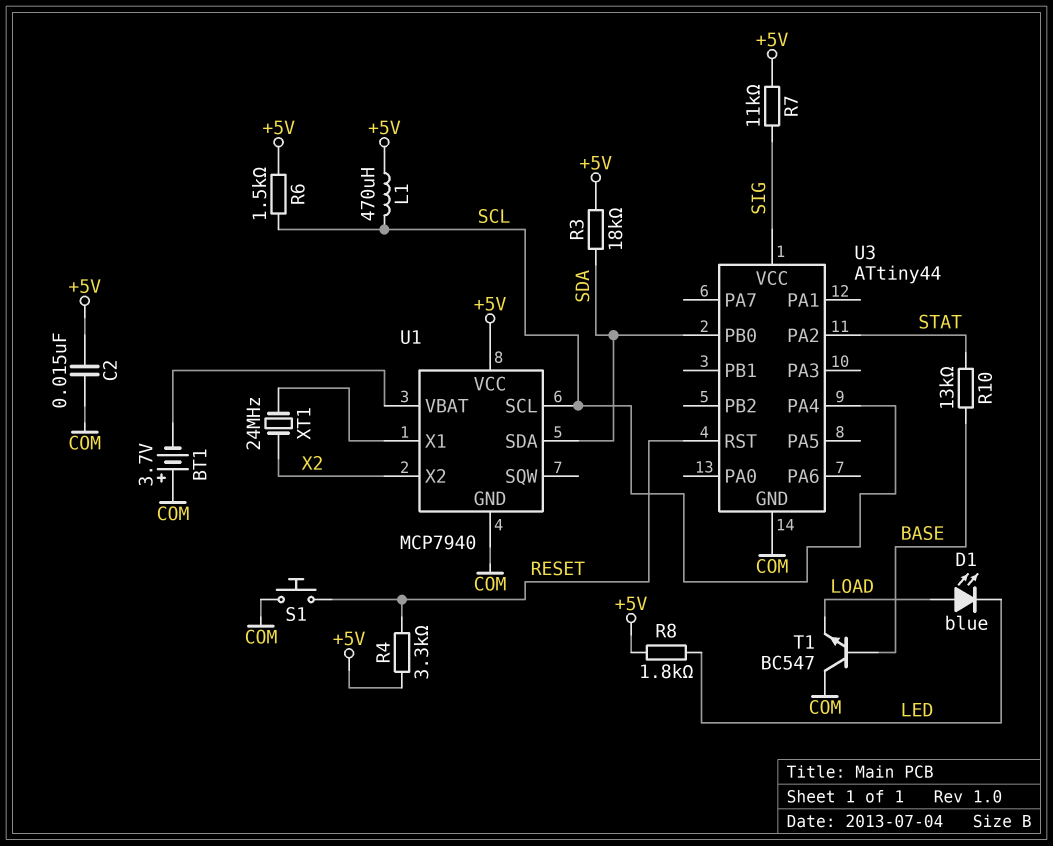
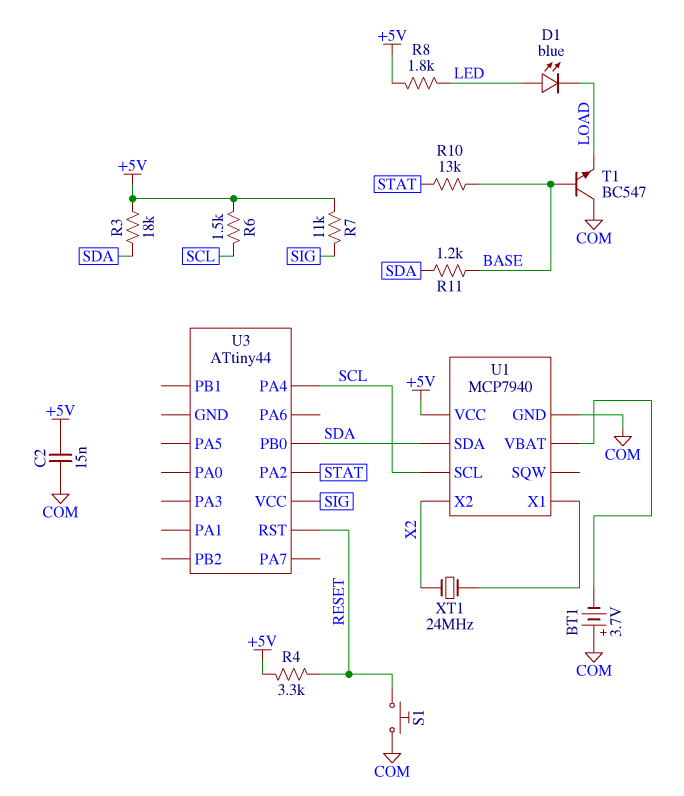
D1: LED blue (A LOAD, K LED) -> LED blue (A LED, K LOAD)
L1: 470uH (+5V, SCL) -> none
R11: none -> 1.2k (BASE, SDA)
U3 pin GND: COM -> none

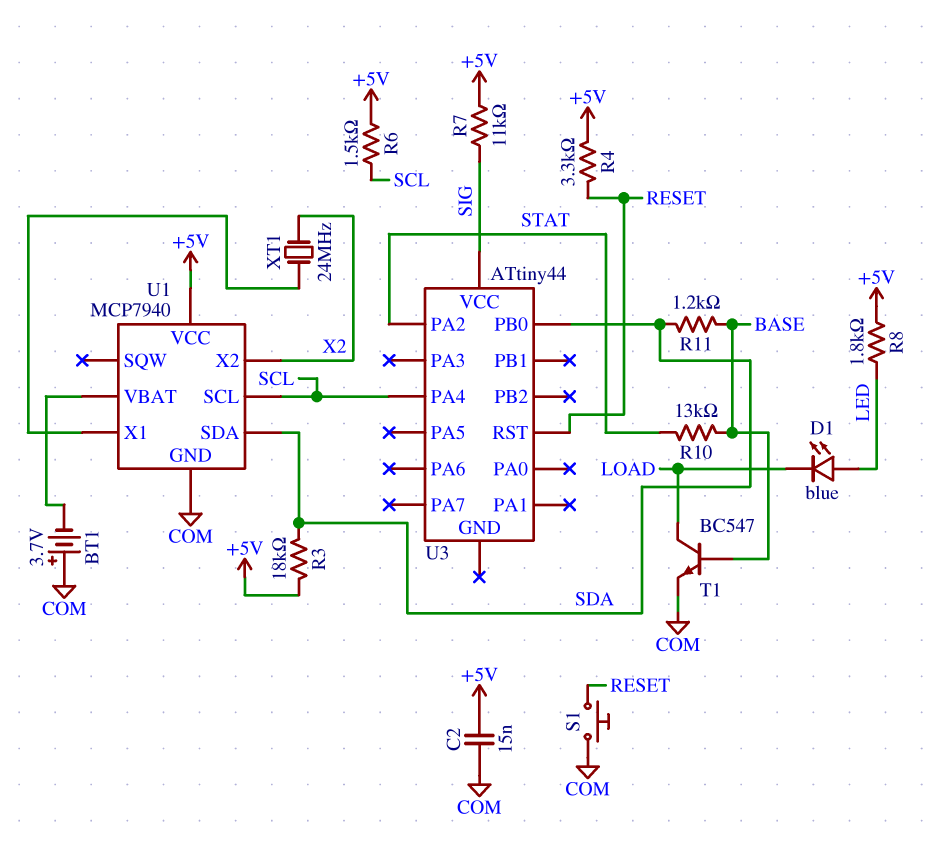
T1: NPN BC547 (B BASE, C COM, E LOAD) -> NPN BC547 (B BASE, C LOAD, E COM)

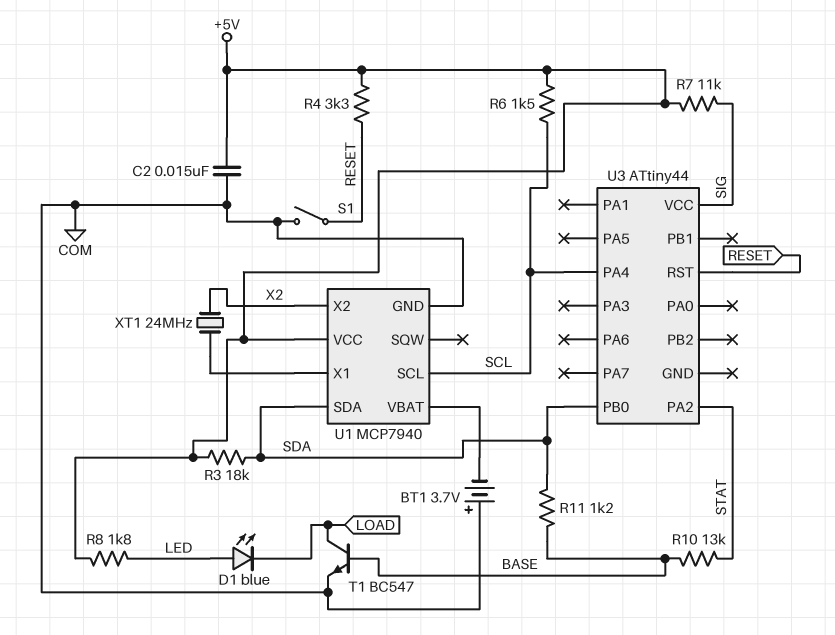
S1: button (COM, RESET) -> switch (COM, RESET)

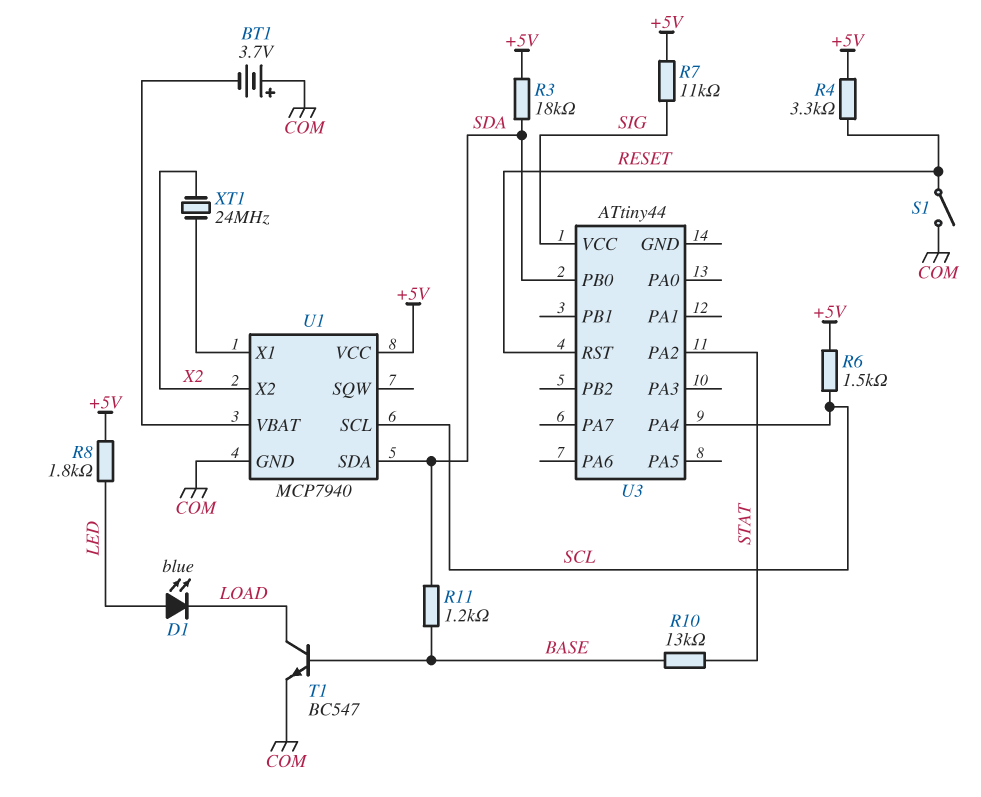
C2: 15nF (+5V, COM) -> none

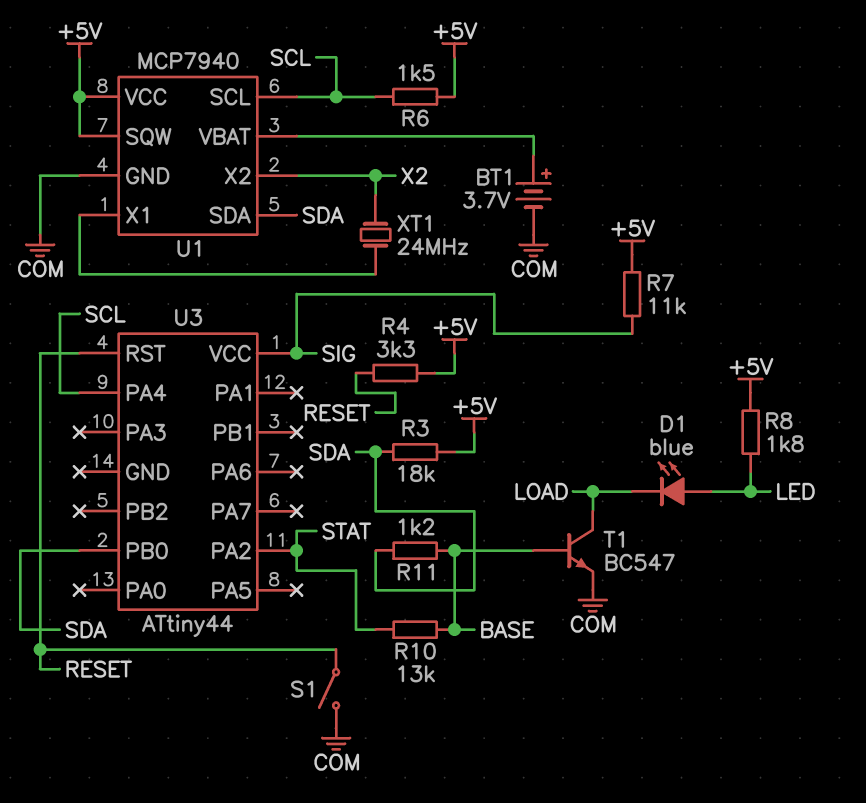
BT1: 3.7V (plus COM, minus U1/VBAT) -> 3.7V (plus U1/VBAT, minus COM)
U1 pin SQW: none -> +5V

